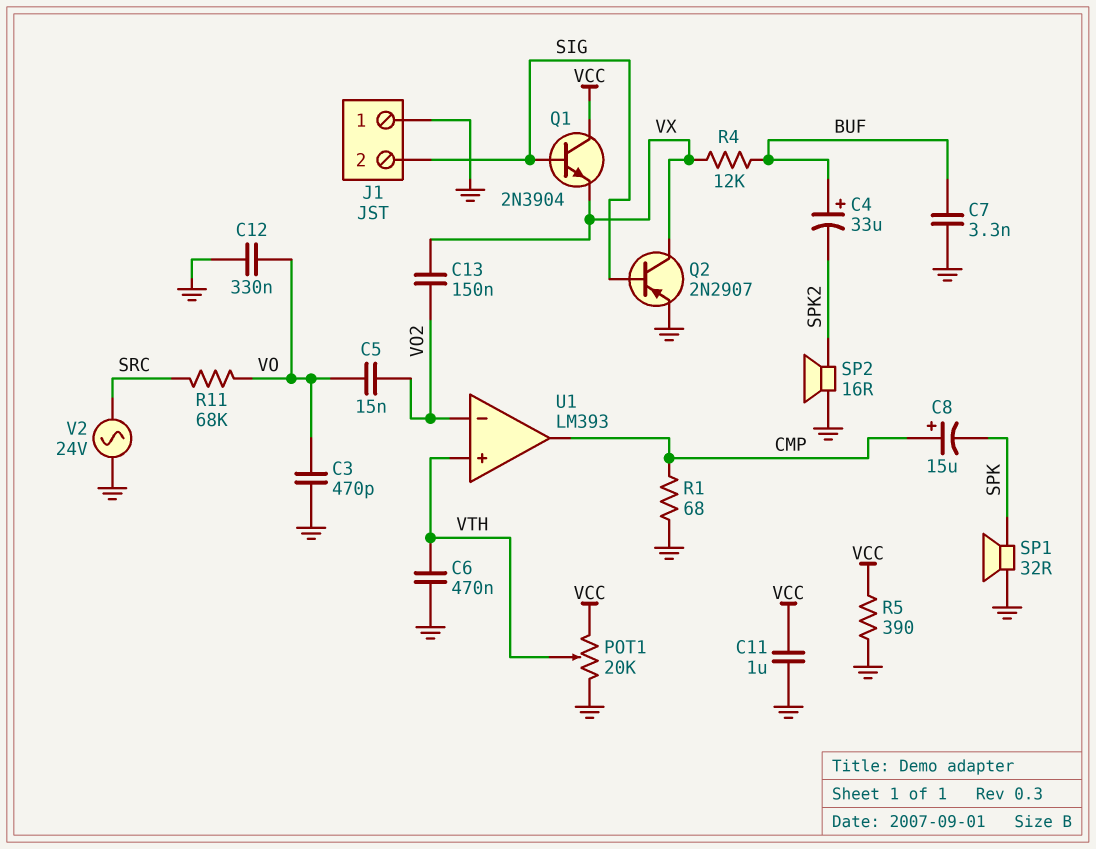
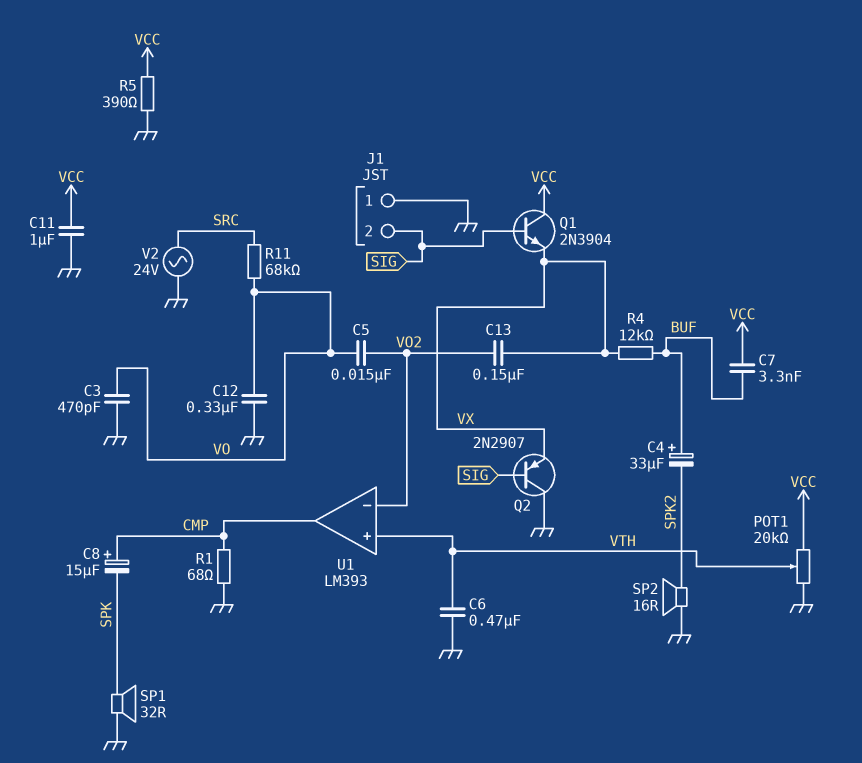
C7: 3.3nF (BUF, GND) -> 3.3nF (BUF, VCC)
Q2: PNP 2N2907 (B SIG, C VX, E GND) -> PNP 2N2907 (B SIG, C GND, E VX)

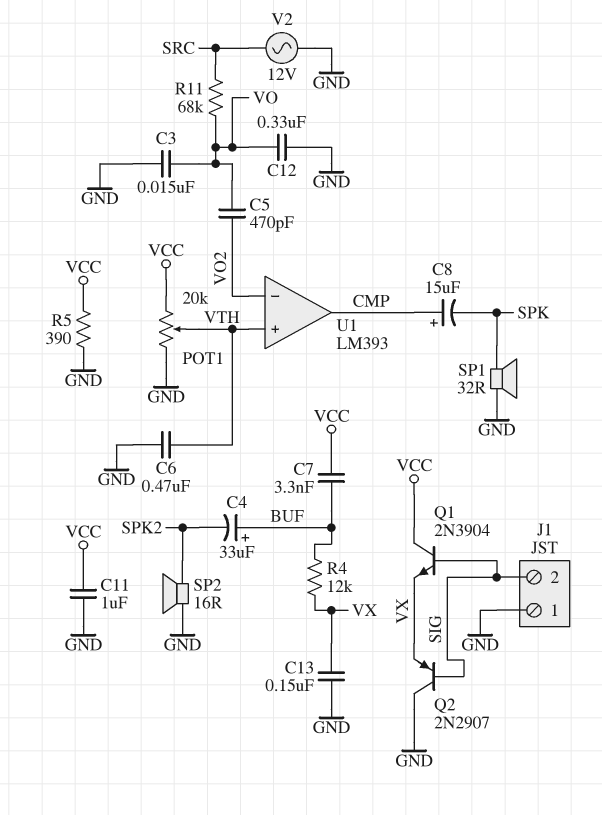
C3: 470pF (GND, VO) -> 15nF (GND, VO)
C5: 15nF (VO, VO2) -> 470pF (VO, VO2)
C13: 150nF (VO2, VX) -> 150nF (GND, VX)
R1: 68 (CMP, GND) -> none
V2: AC 24V (GND, SRC) -> AC 12V (GND, SRC)

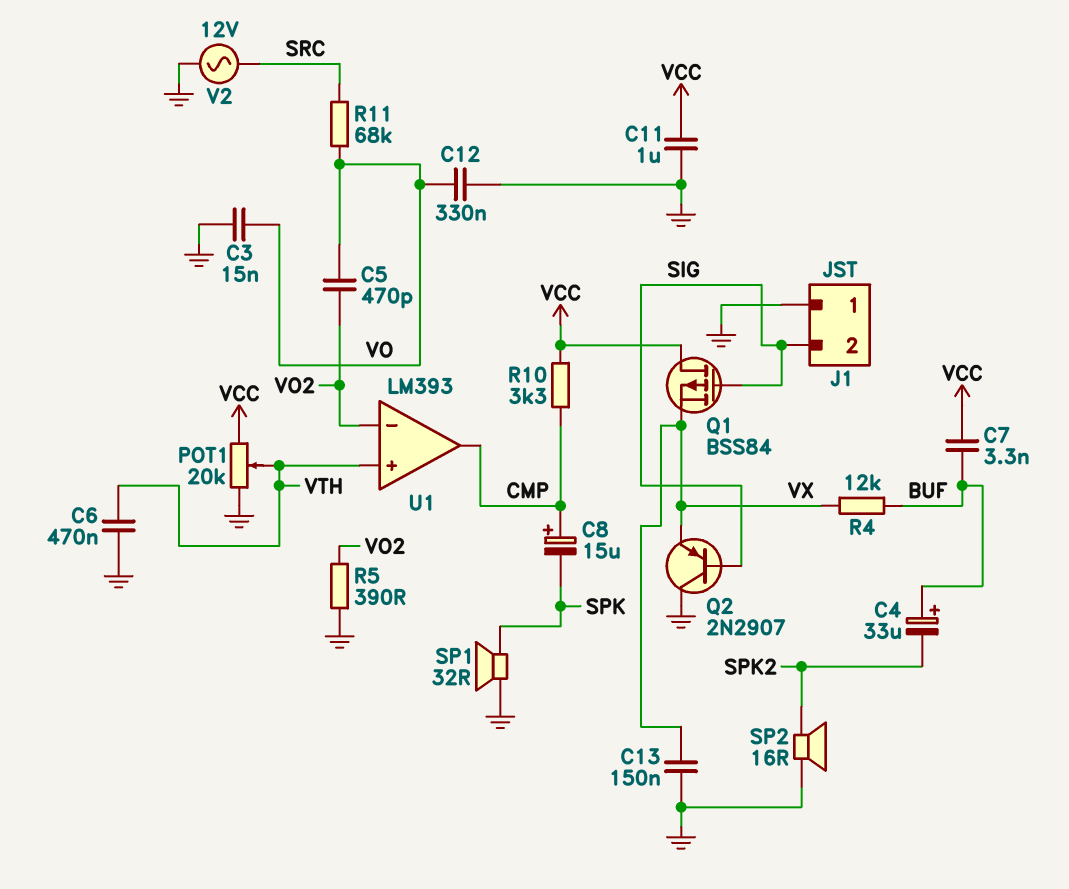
Q1: NPN 2N3904 (B SIG, C VCC, E VX) -> PMOS BSS84 (G SIG, D VCC, S VX)
R5: 390 (GND, VCC) -> 390 (GND, VO2)
R10: none -> 3.3k (CMP, VCC)

